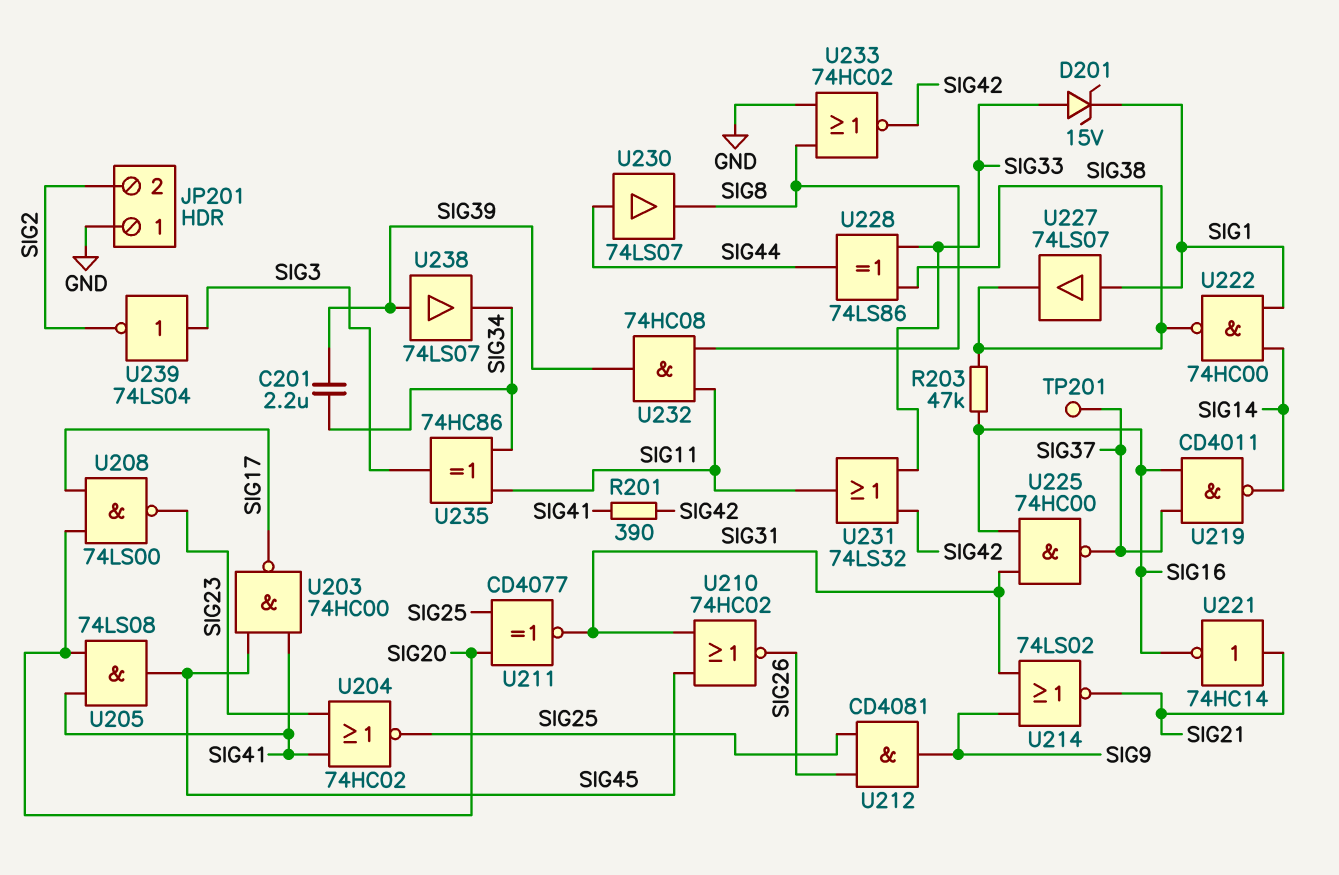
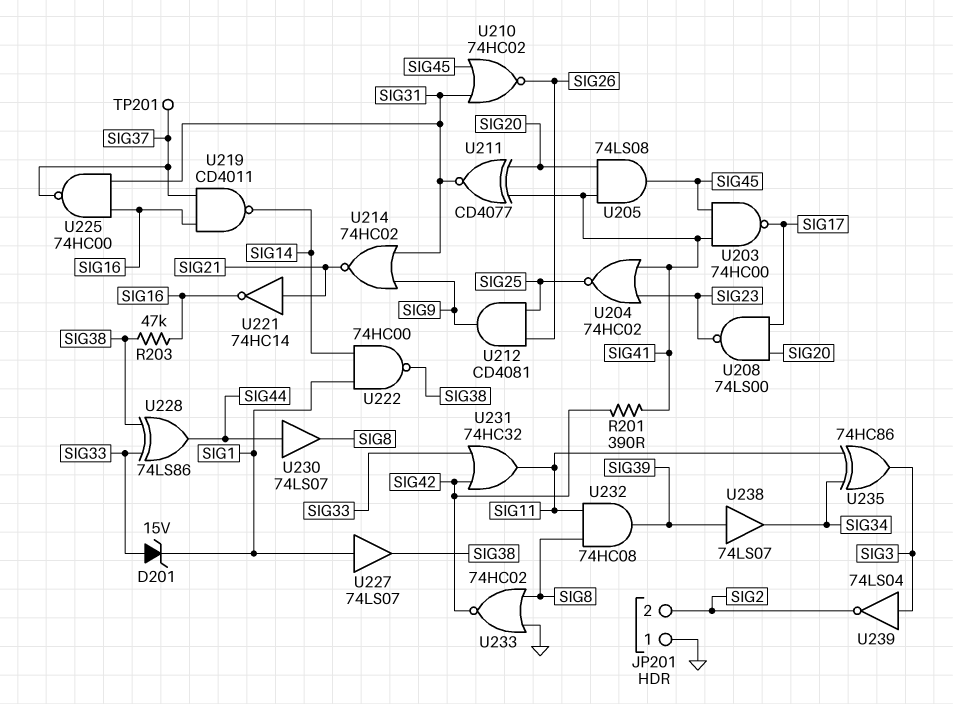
C201: 2.2uF (SIG34, SIG39) -> none
U211: XNOR CD4077 (in SIG20, in SIG25, out SIG31) -> XNOR CD4077 (in SIG20, in SIG41, out SIG31)
U214: NOR 74LS02 (in SIG9, in SIG31, out SIG21) -> NOR 74HC02 (in SIG9, in SIG31, out SIG21)
U231: OR 74LS32 (in SIG33, in SIG42, out SIG11) -> OR 74HC32 (in SIG33, in SIG42, out SIG11)

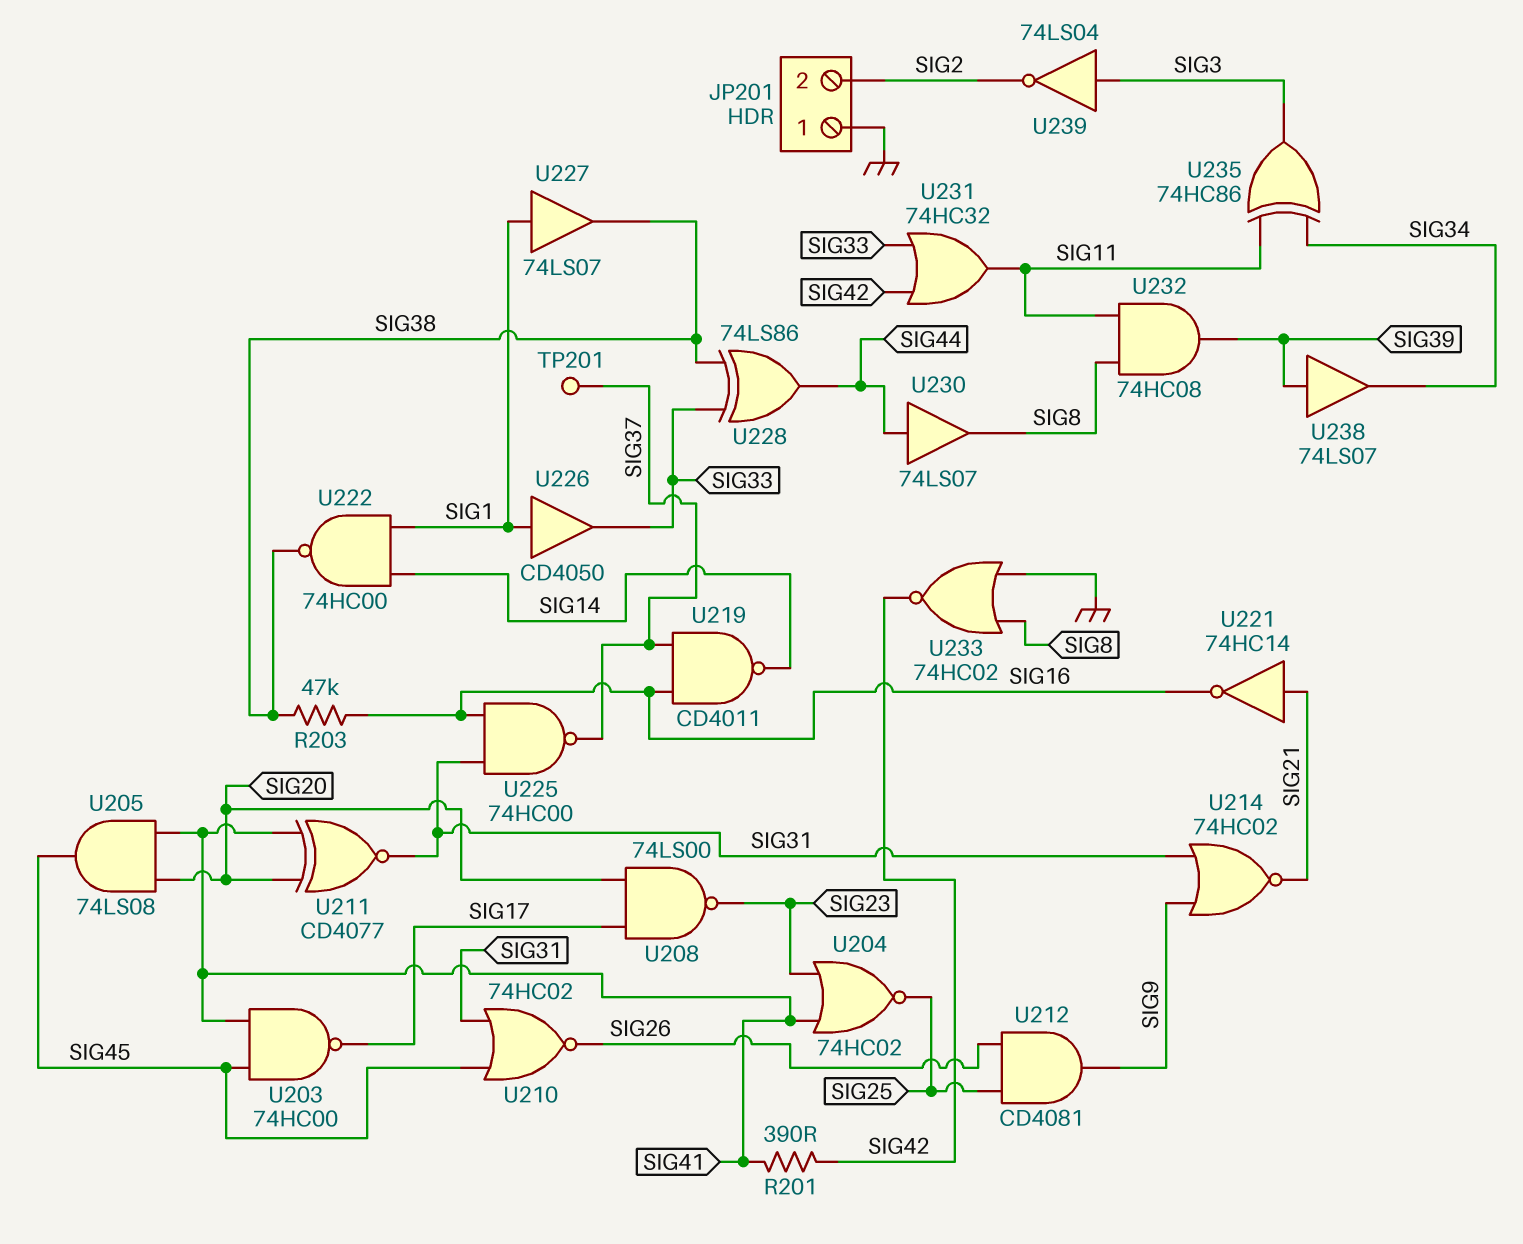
D201: zener 15V (A SIG33, K SIG1) -> none
U226: none -> buffer CD4050 (in SIG1, out SIG33)

